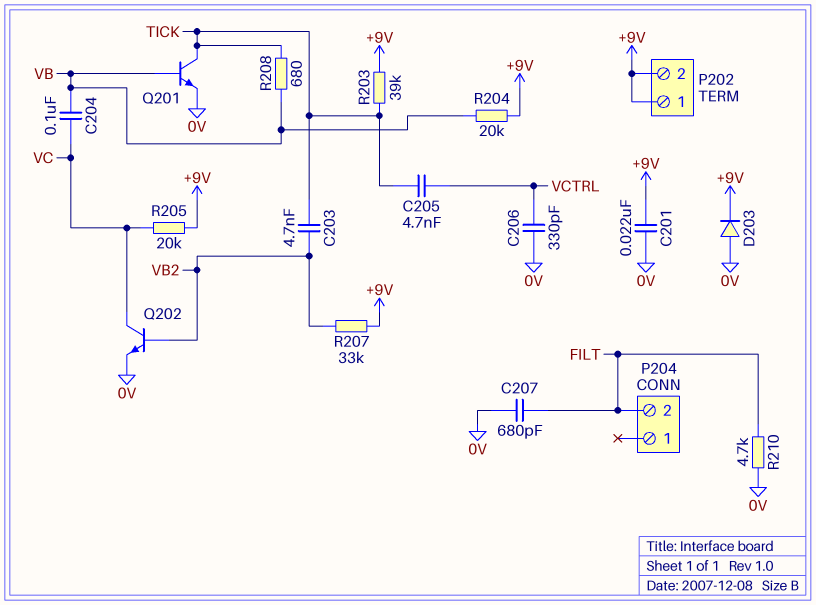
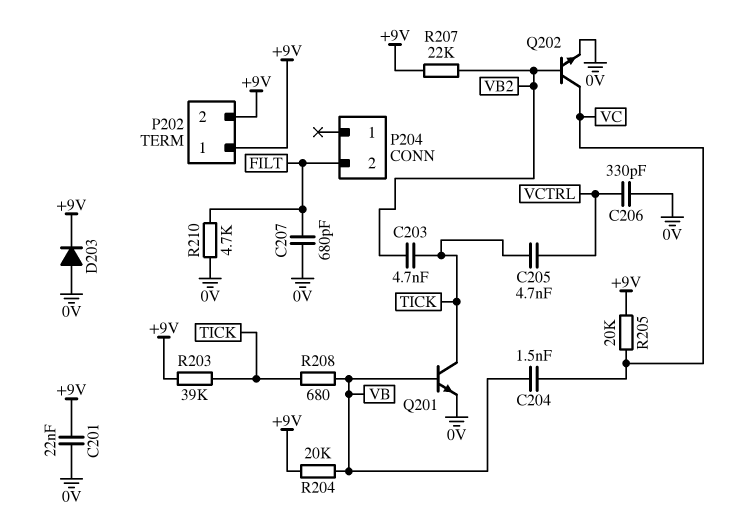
C204: 100nF (VB, VC) -> 1.5nF (VB, VC)
R207: 33k (+9V, VB2) -> 22k (+9V, VB2)

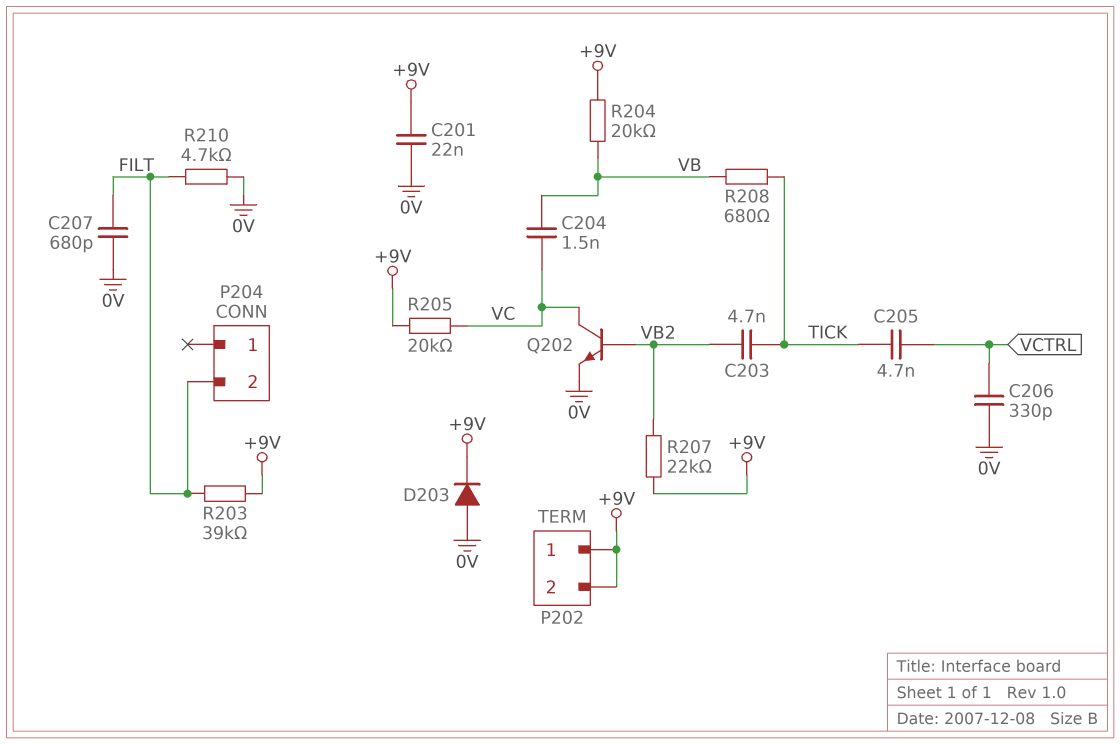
Q201: NPN (B VB, C TICK, E 0V) -> none
R203: 39k (+9V, TICK) -> 39k (+9V, FILT)

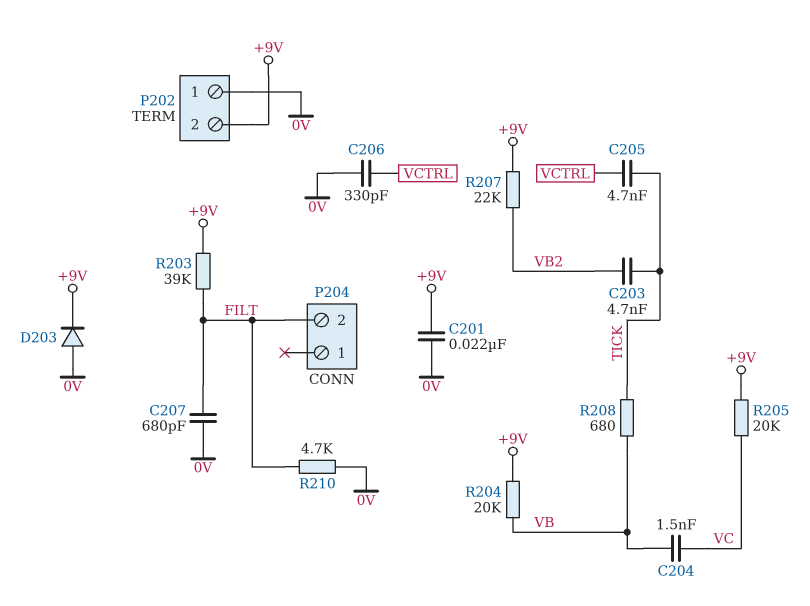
P202 pin 1: +9V -> 0V
Q202: NPN (B VB2, C VC, E 0V) -> none

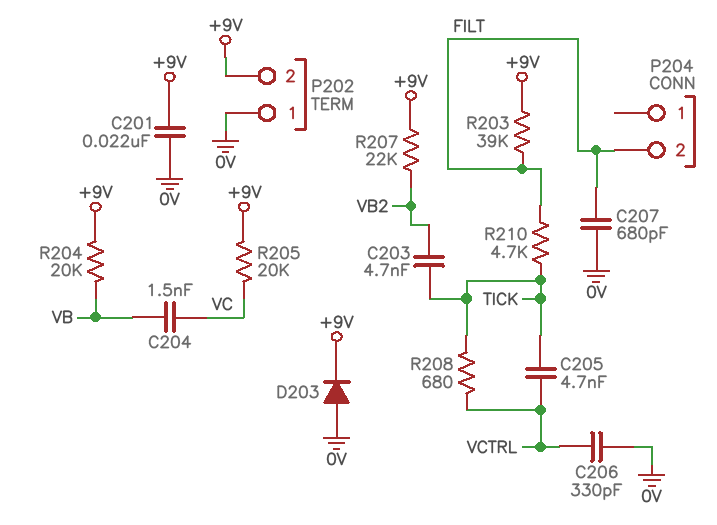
R208: 680 (TICK, VB) -> 680 (TICK, VCTRL)
R210: 4.7k (0V, FILT) -> 4.7k (FILT, TICK)

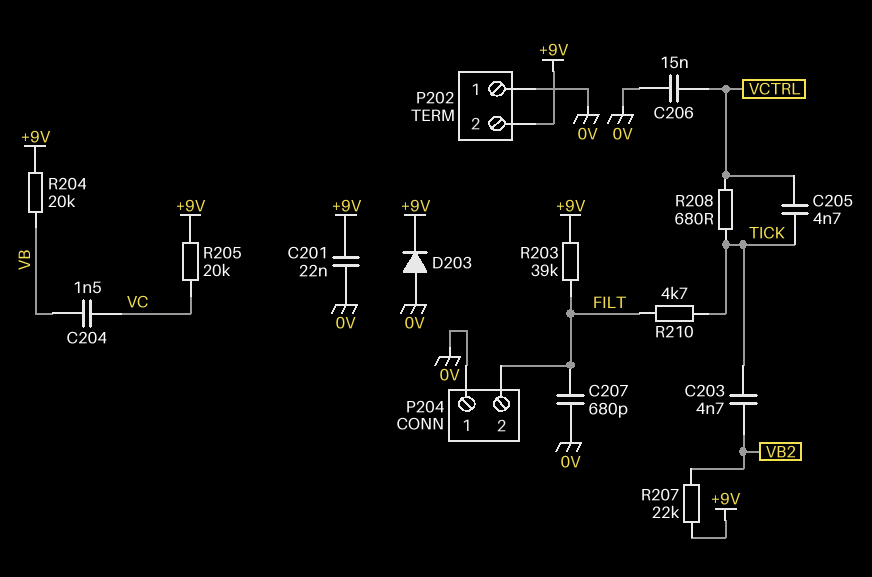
C206: 330pF (0V, VCTRL) -> 15nF (0V, VCTRL)
P204 pin 1: none -> 0V

